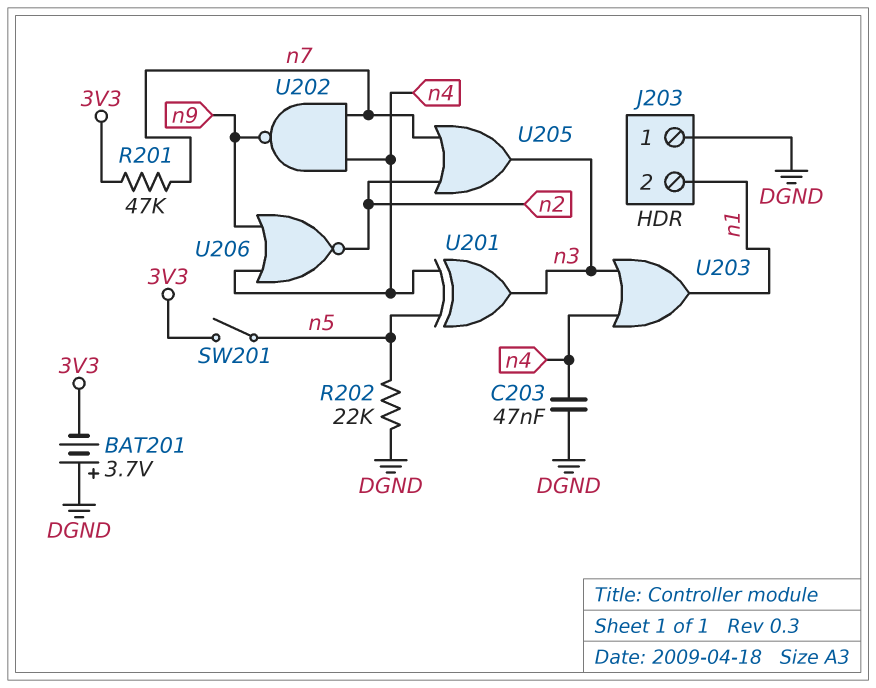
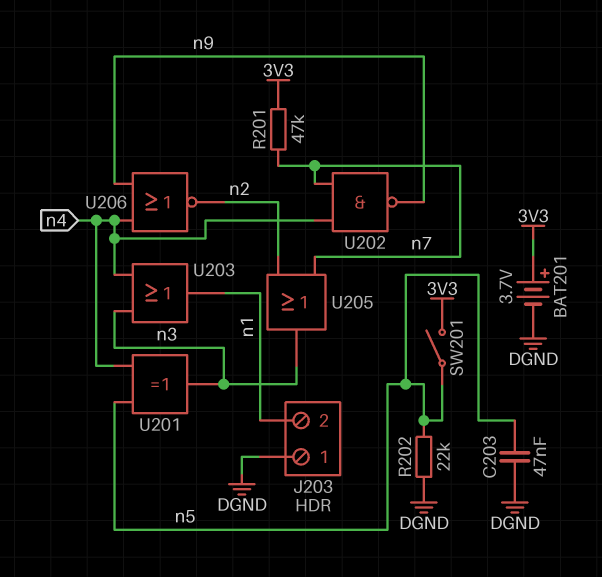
BAT201: 3.7V (plus DGND, minus 3V3) -> 3.7V (plus 3V3, minus DGND)
C203: 47nF (DGND, n4) -> 47nF (DGND, n5)

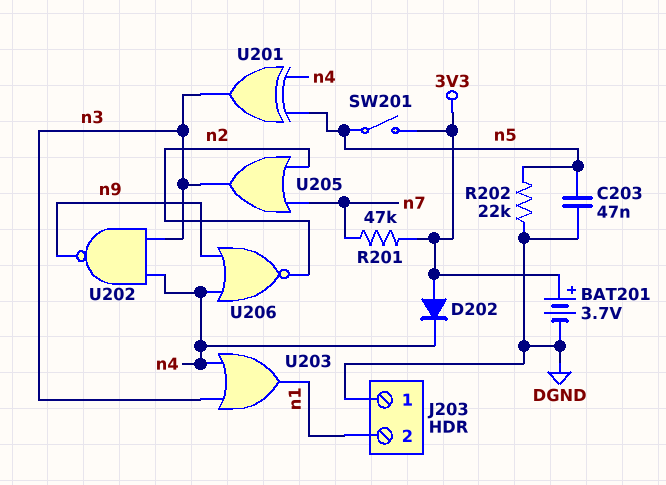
D202: none -> diode (A 3V3, K n4)
U202: NAND (in n4, in n7, out n9) -> NAND (in n3, in n4, out n9)

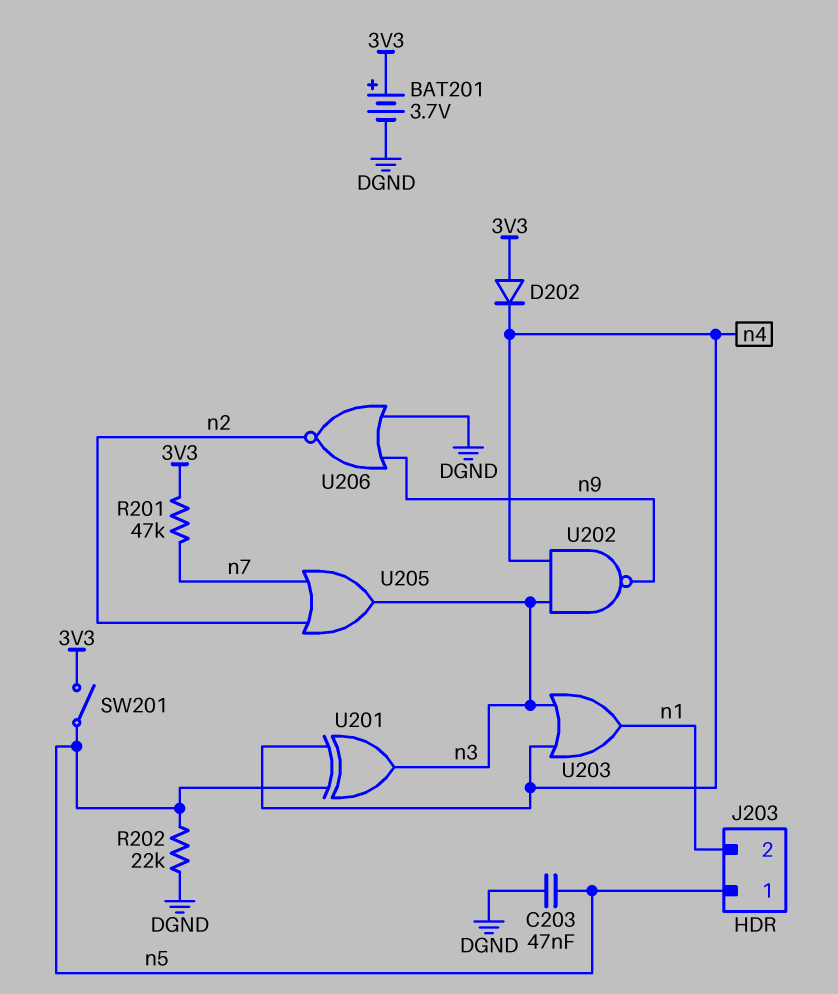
J203 pin 1: DGND -> n5
U206: NOR (in n4, in n9, out n2) -> NOR (in DGND, in n9, out n2)

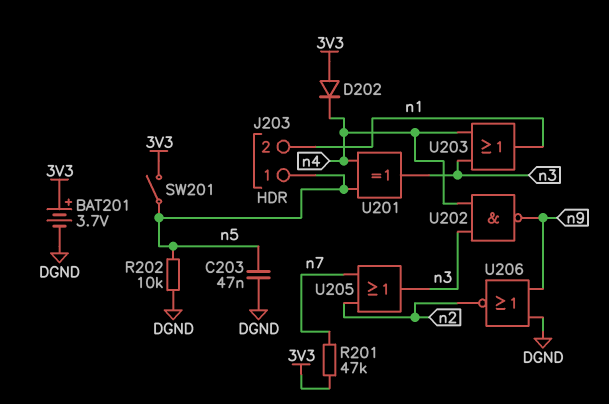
R202: 22k (DGND, n5) -> 10k (DGND, n5)

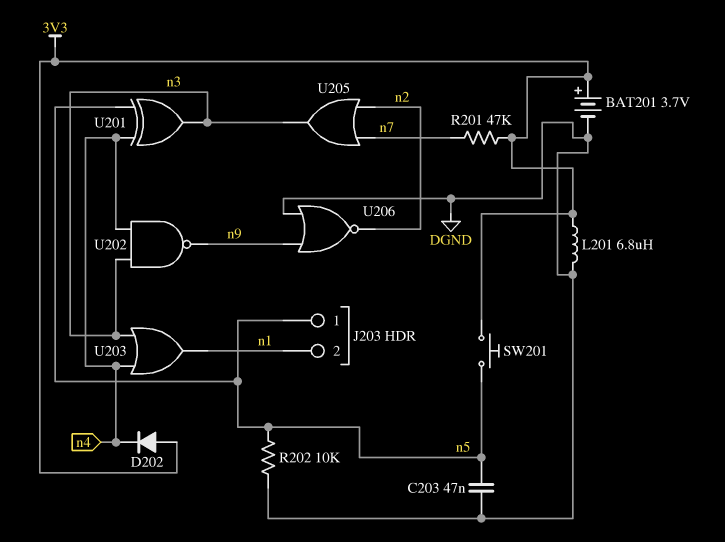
L201: none -> 6.8uH (3V3, DGND)
SW201: switch (3V3, n5) -> button (3V3, n5)

